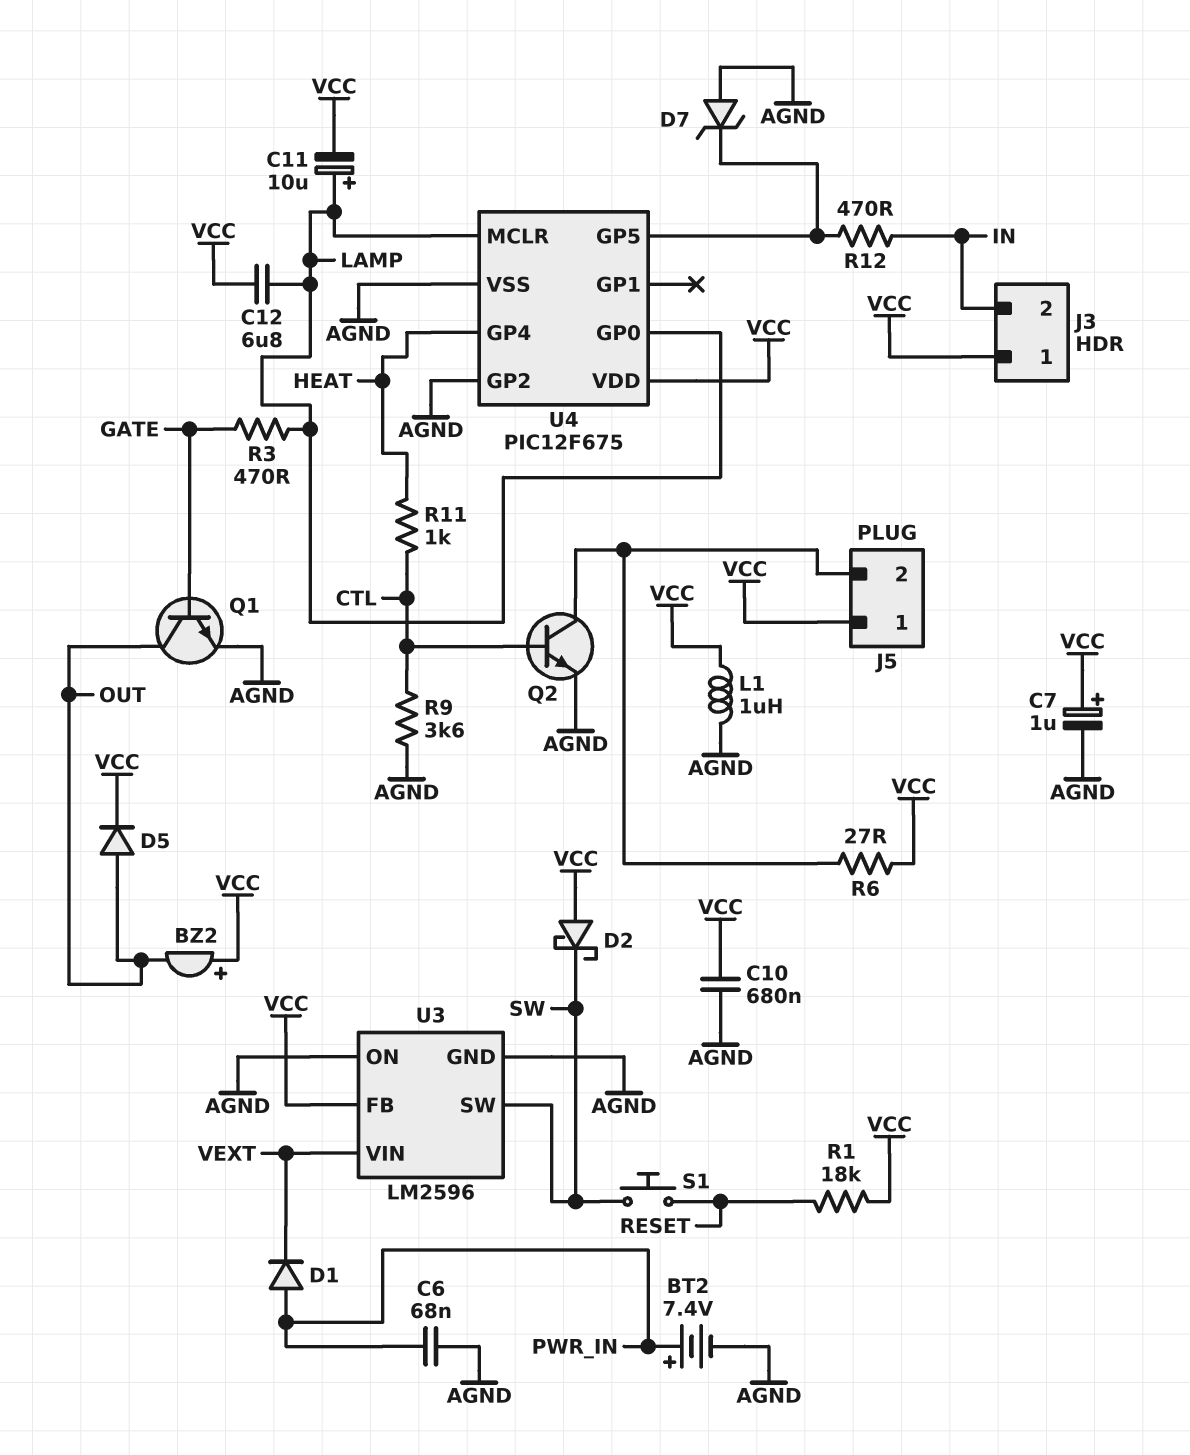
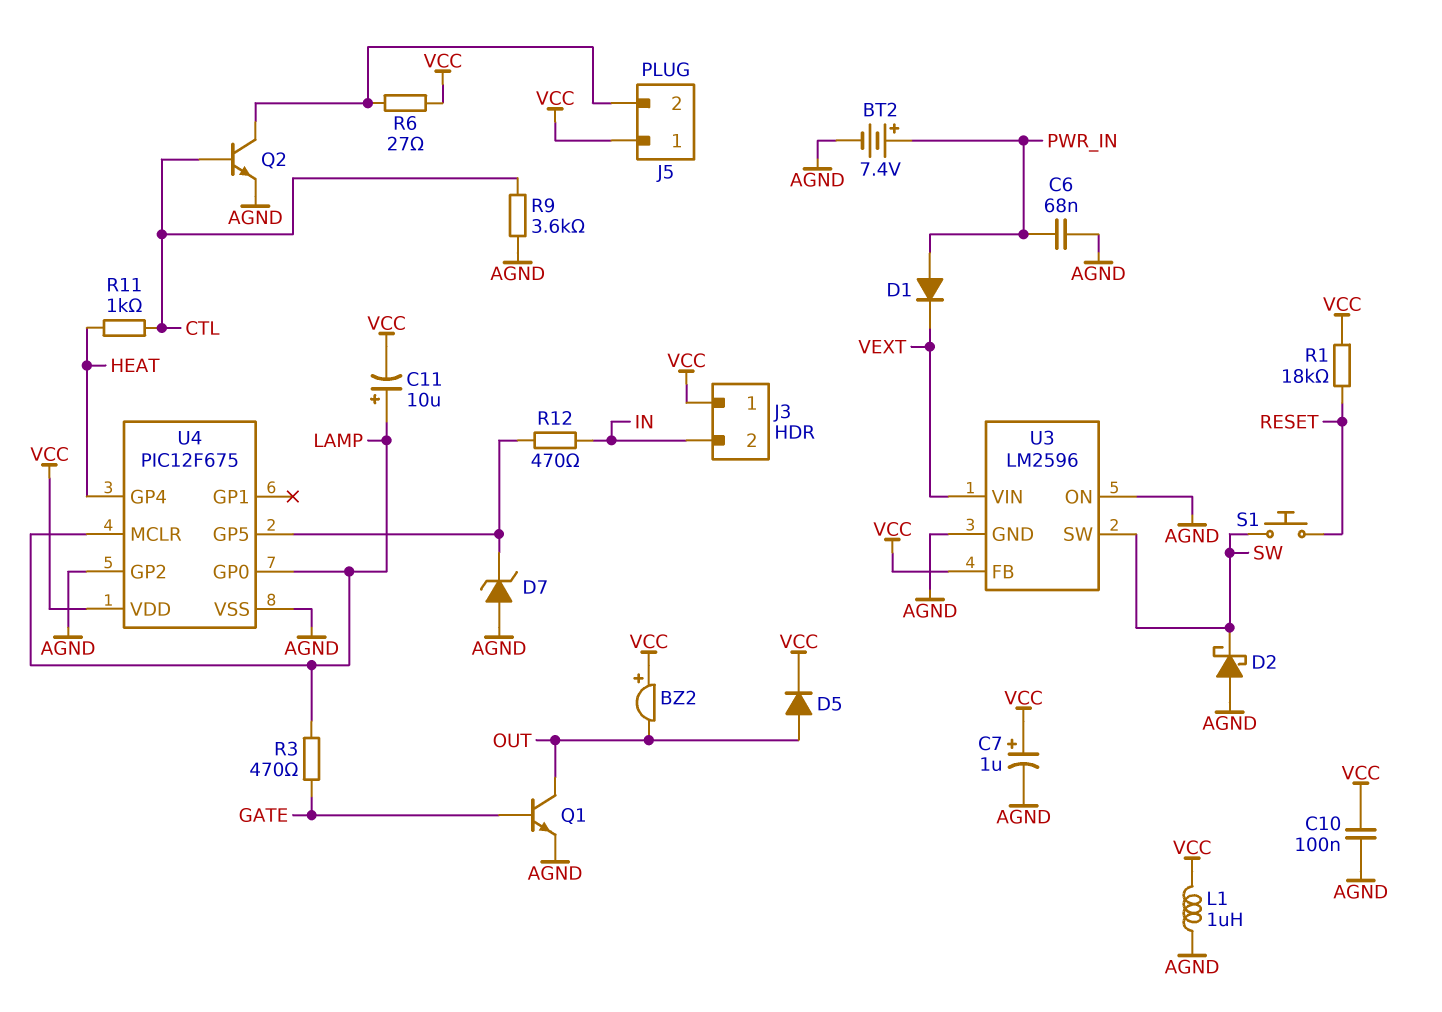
C10: 680nF (AGND, VCC) -> 100nF (AGND, VCC)
C12: 6.8uF (LAMP, VCC) -> none
D2: schottky (A VCC, K SW) -> schottky (A AGND, K SW)

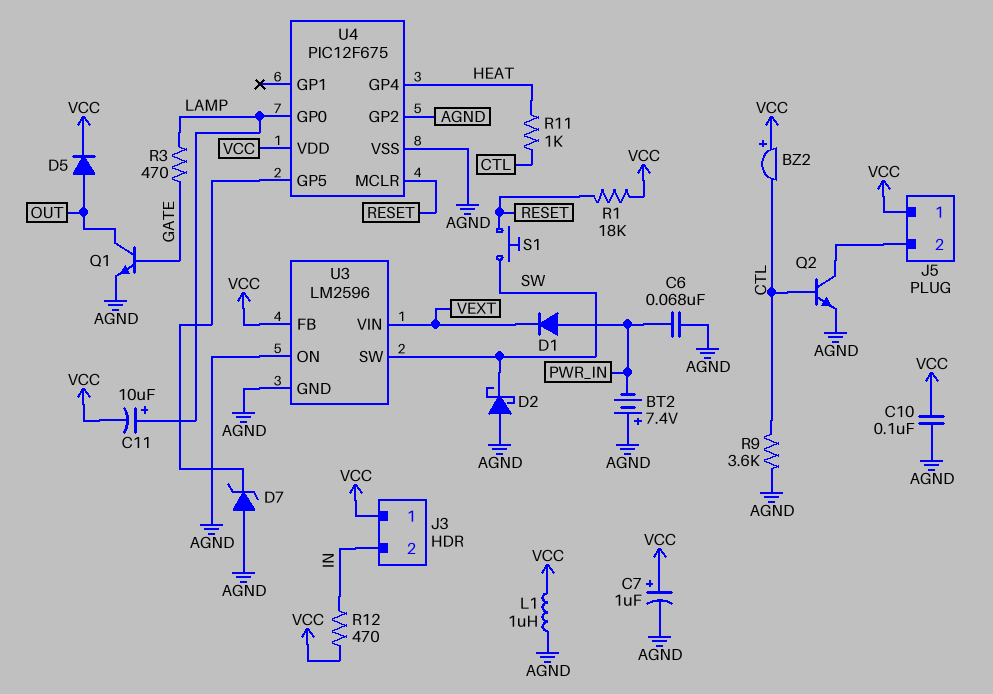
BT2: 7.4V (plus PWR_IN, minus AGND) -> 7.4V (plus AGND, minus PWR_IN)
BZ2: buzzer (plus VCC, minus OUT) -> buzzer (plus VCC, minus CTL)
R6: 27 (J5/2, VCC) -> none
R12: 470 (IN, U4/GP5) -> 470 (IN, VCC)
U4 pin MCLR: LAMP -> RESET

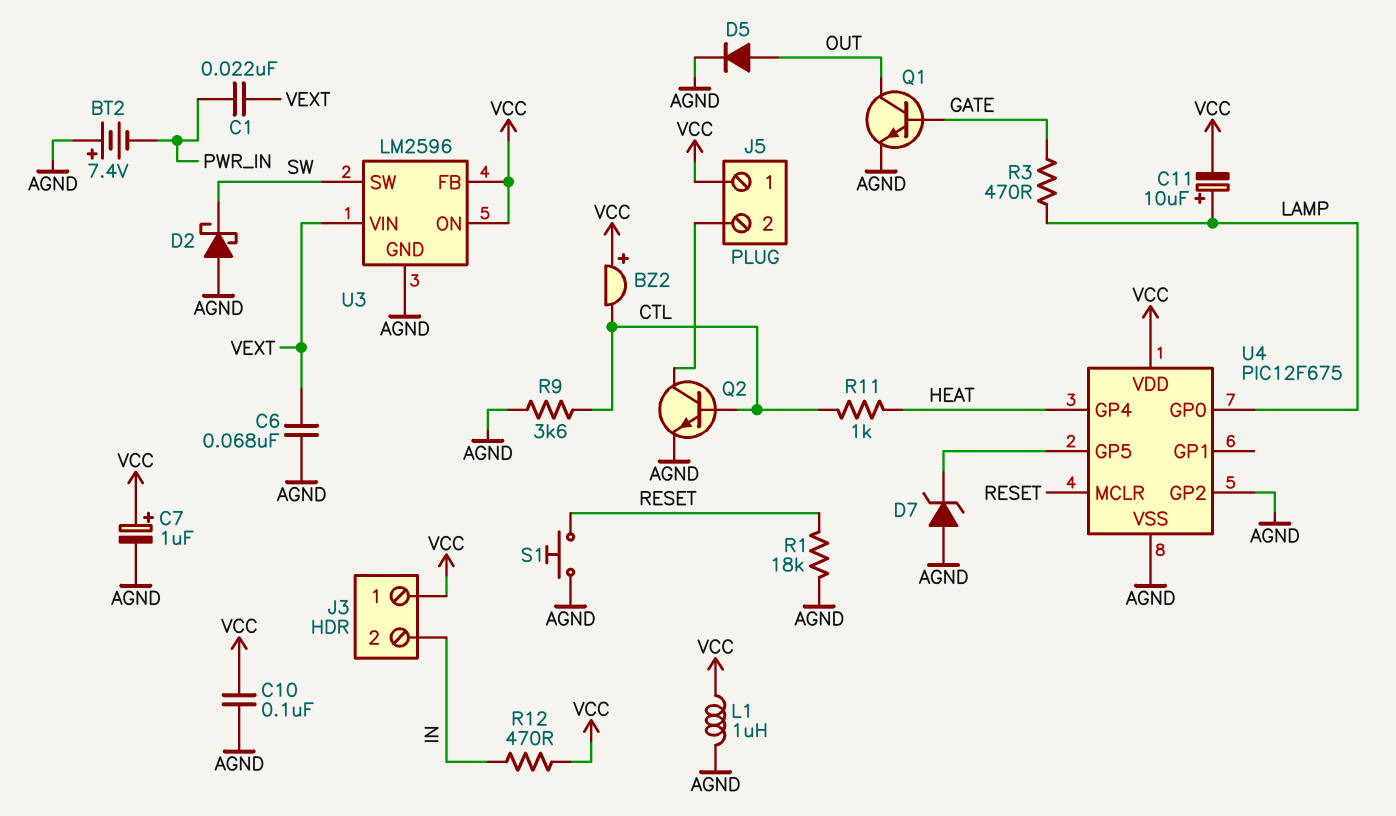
C1: none -> 22nF (PWR_IN, VEXT)
C6: 68nF (AGND, PWR_IN) -> 68nF (AGND, VEXT)
D1: diode (A PWR_IN, K VEXT) -> none
D5: diode (A OUT, K VCC) -> diode (A OUT, K AGND)
R1: 18k (RESET, VCC) -> 18k (AGND, RESET)
S1: button (RESET, SW) -> button (AGND, RESET)
U3 pin ON: AGND -> VCC

